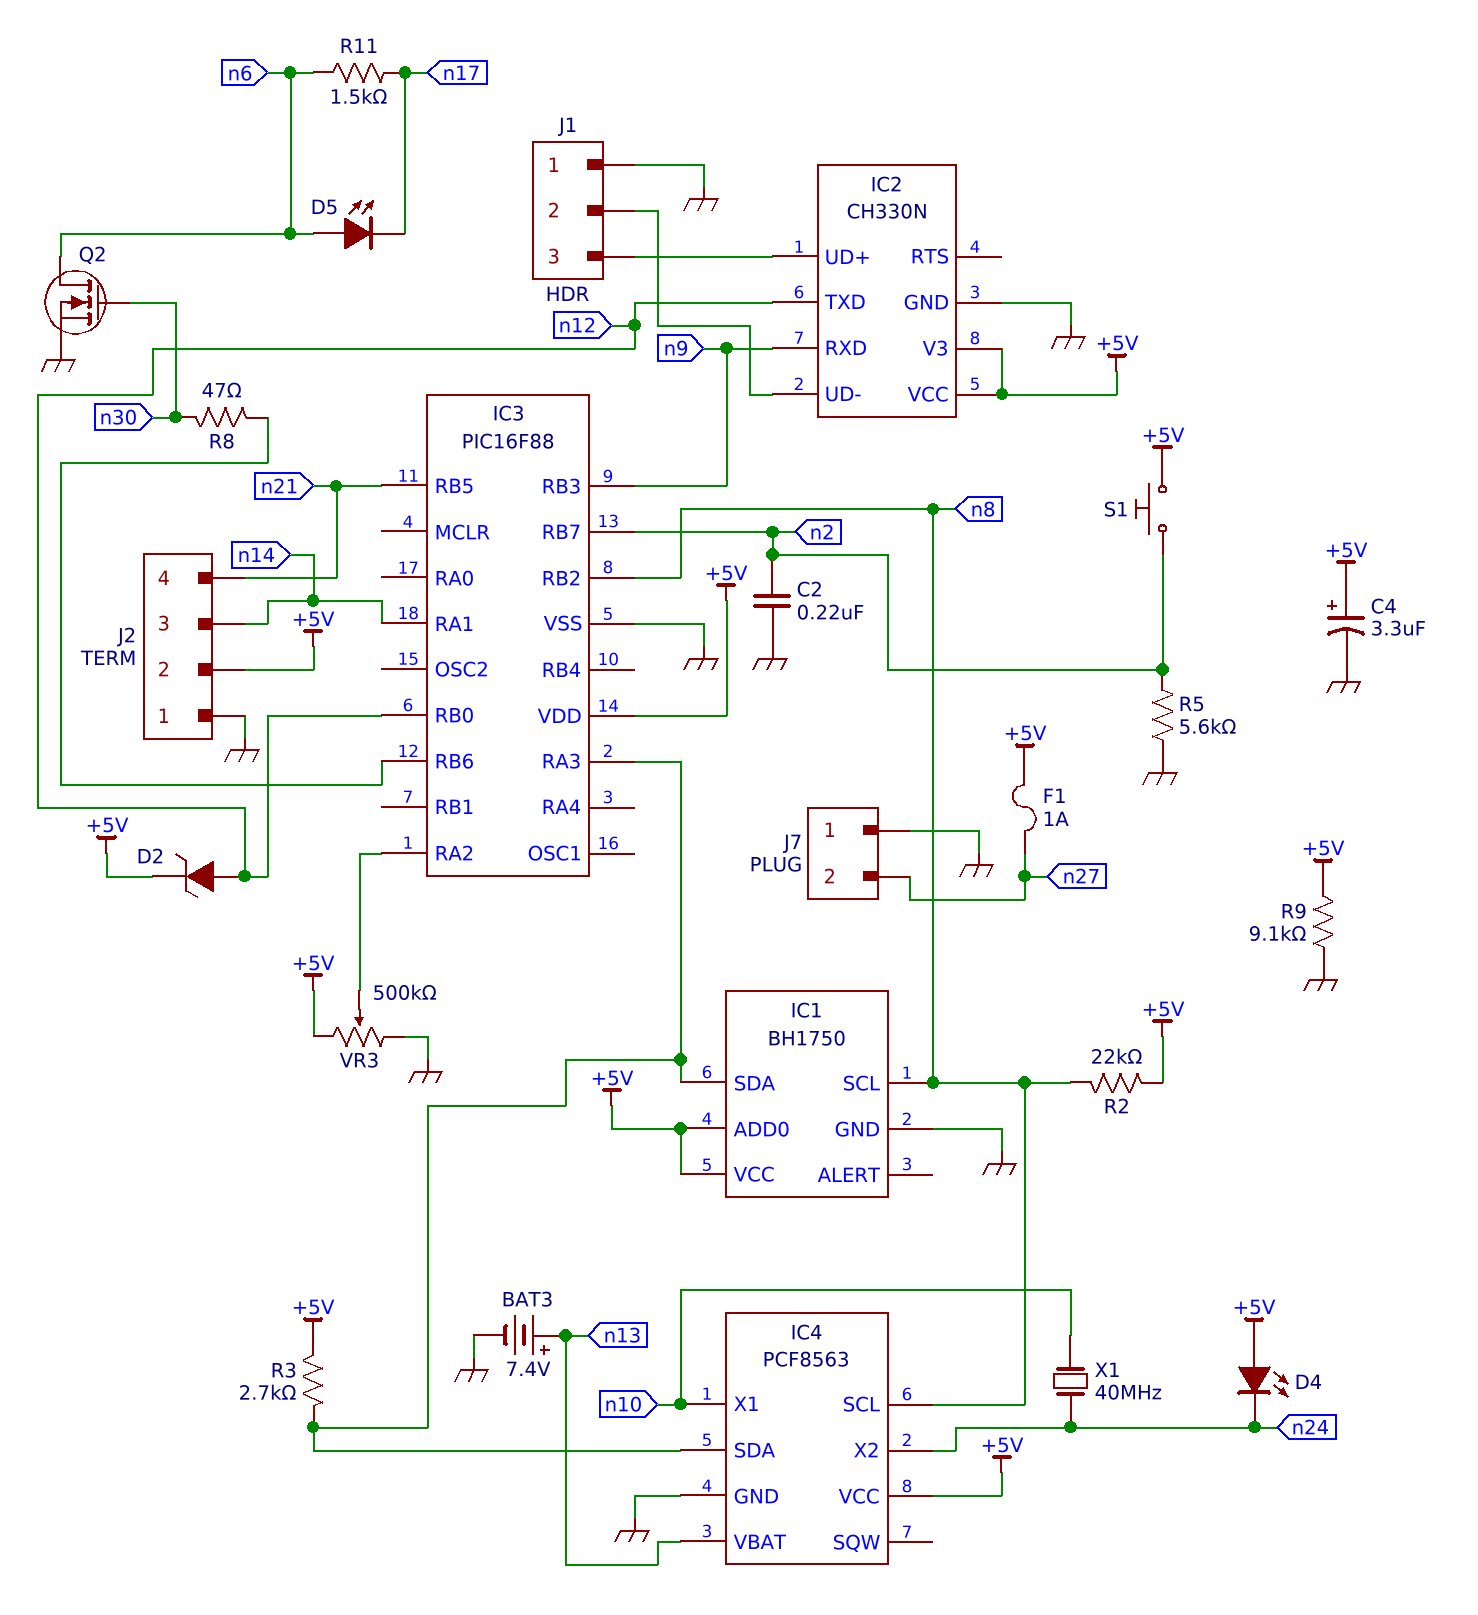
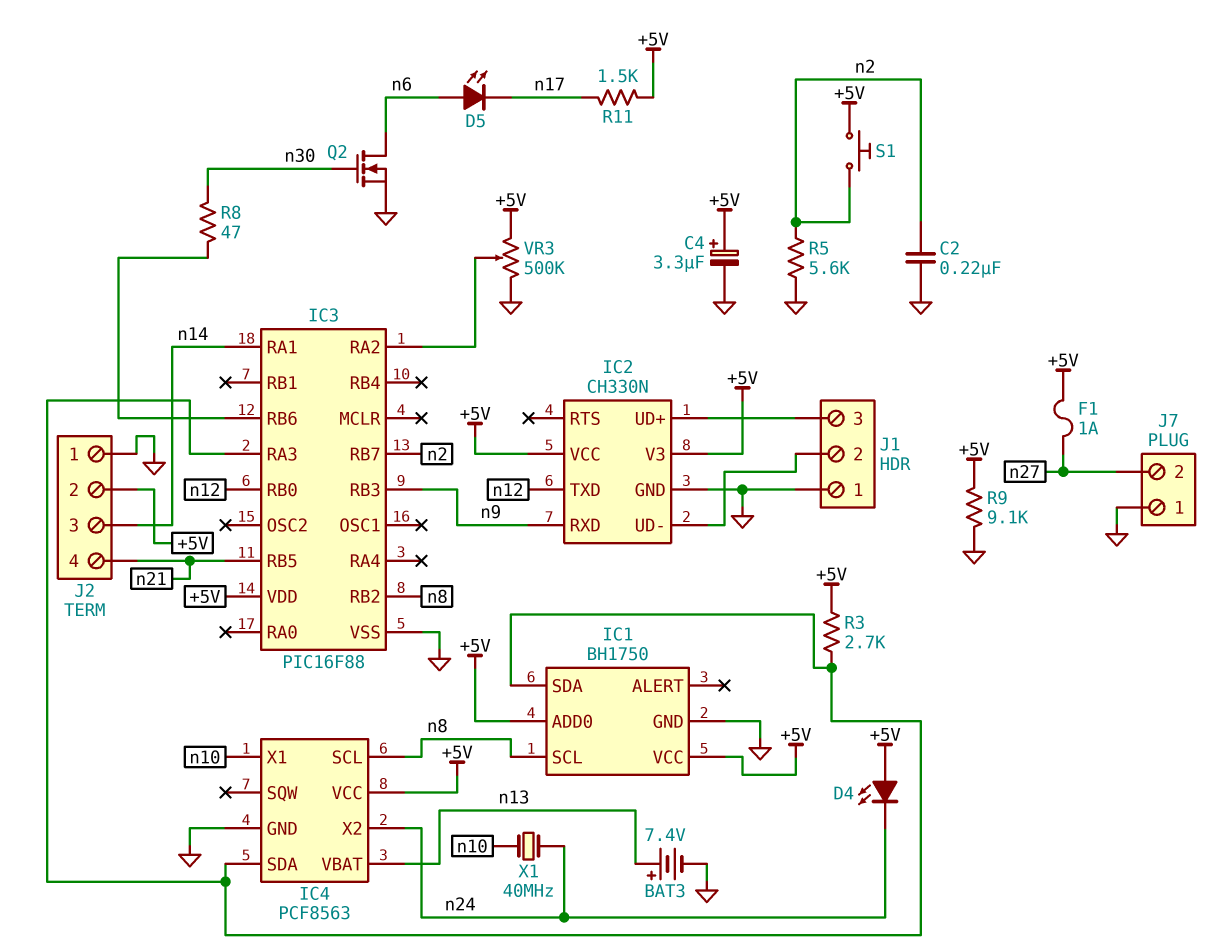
D2: zener (A n12, K +5V) -> none
R2: 22k (+5V, n8) -> none
R11: 1.5k (n6, n17) -> 1.5k (+5V, n17)

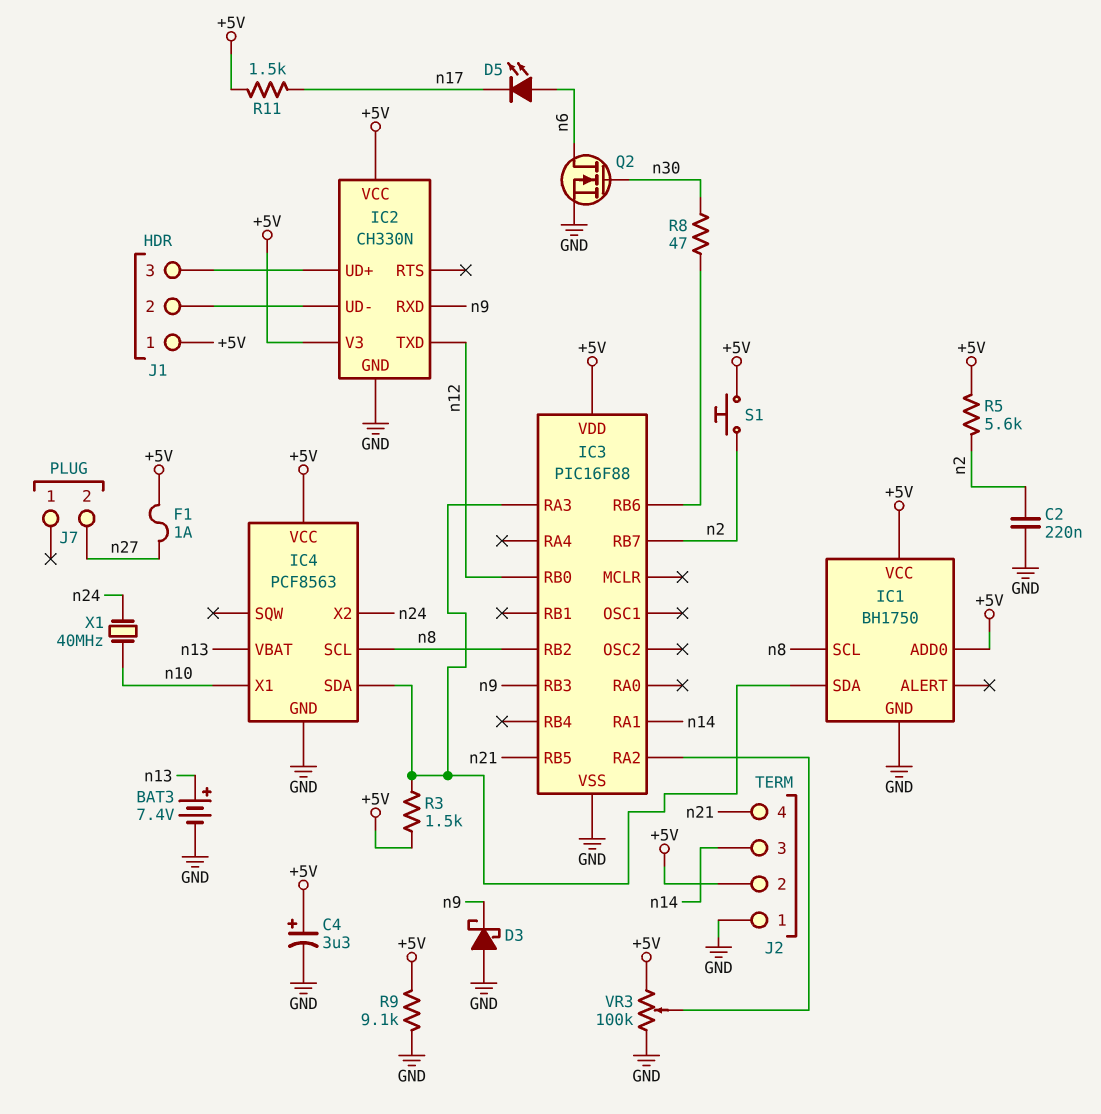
D3: none -> schottky (A GND, K n9)
D4: LED (A +5V, K n24) -> none
J1 pin 1: GND -> +5V
J7 pin 1: GND -> none
R3: 2.7k (+5V, IC1/SDA) -> 1.5k (+5V, IC1/SDA)
R5: 5.6k (GND, n2) -> 5.6k (+5V, n2)
VR3: 500k (+5V, GND, wiper IC3/RA2) -> 100k (+5V, GND, wiper IC3/RA2)

